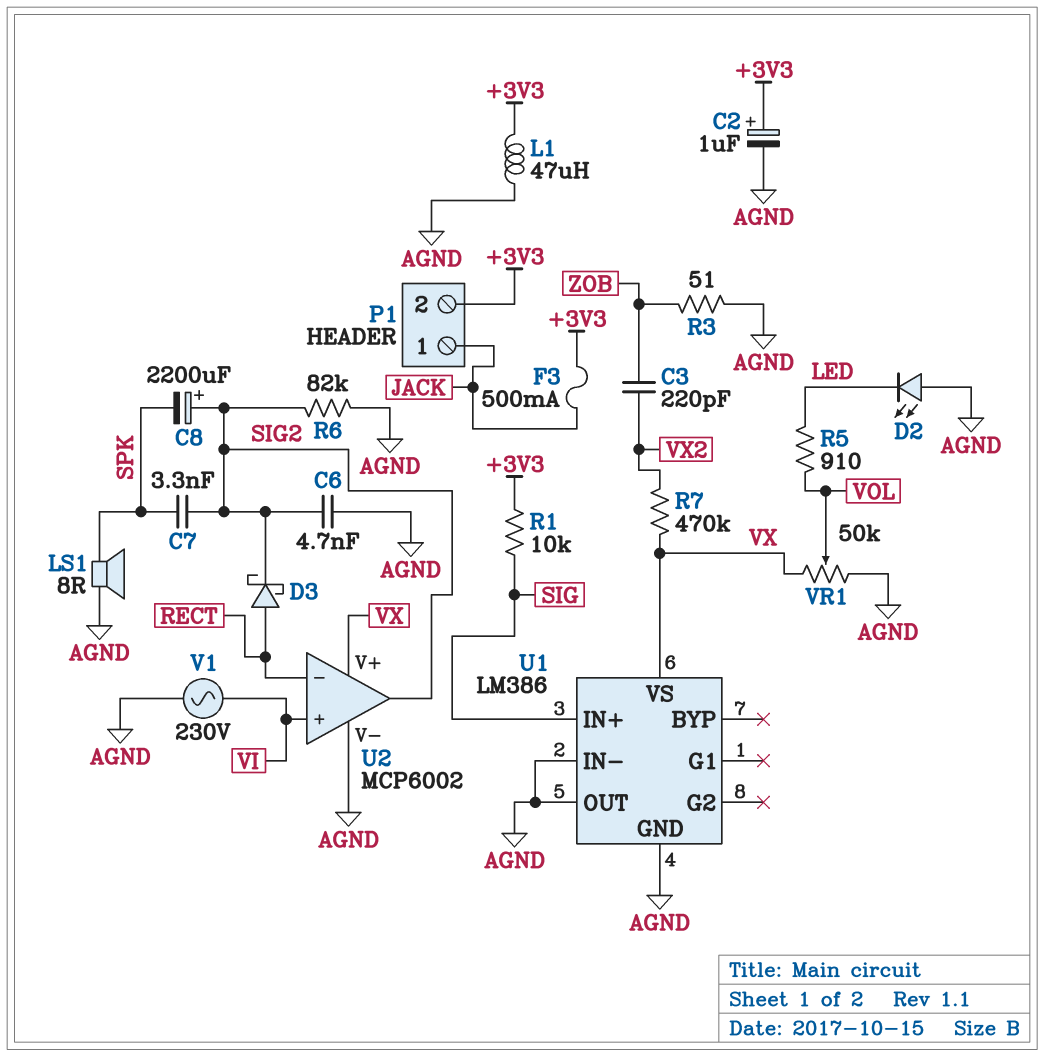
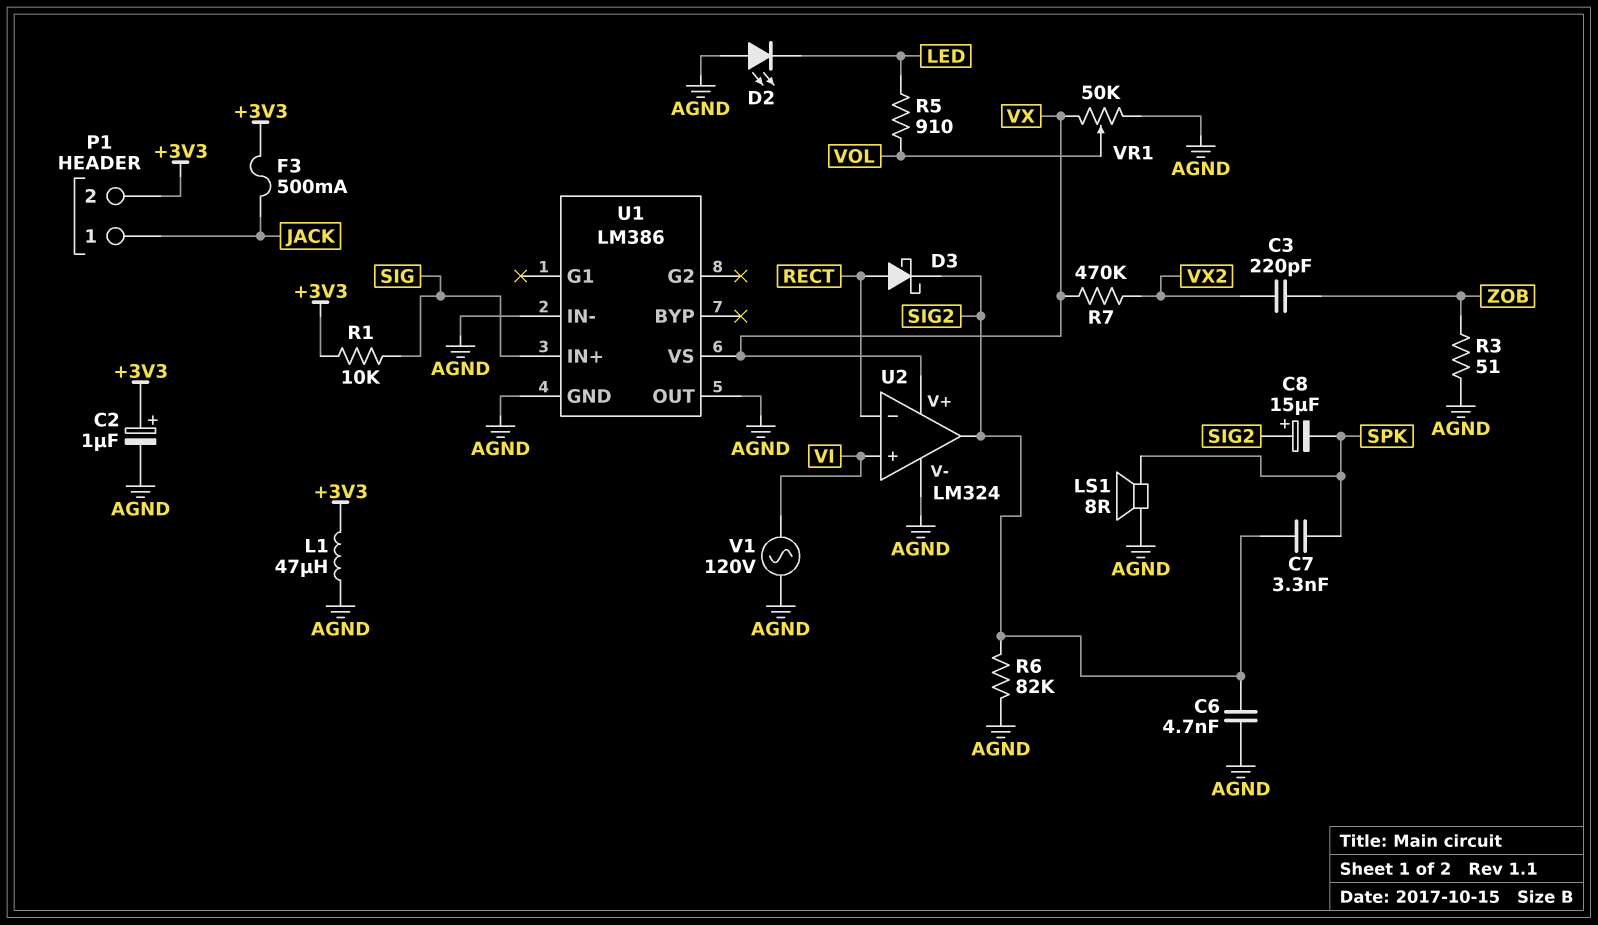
C8: 2200uF (plus SIG2, minus SPK) -> 15uF (plus SIG2, minus SPK)
U2: MCP6002 -> LM324
V1: AC 230V (AGND, VI) -> AC 120V (AGND, VI)

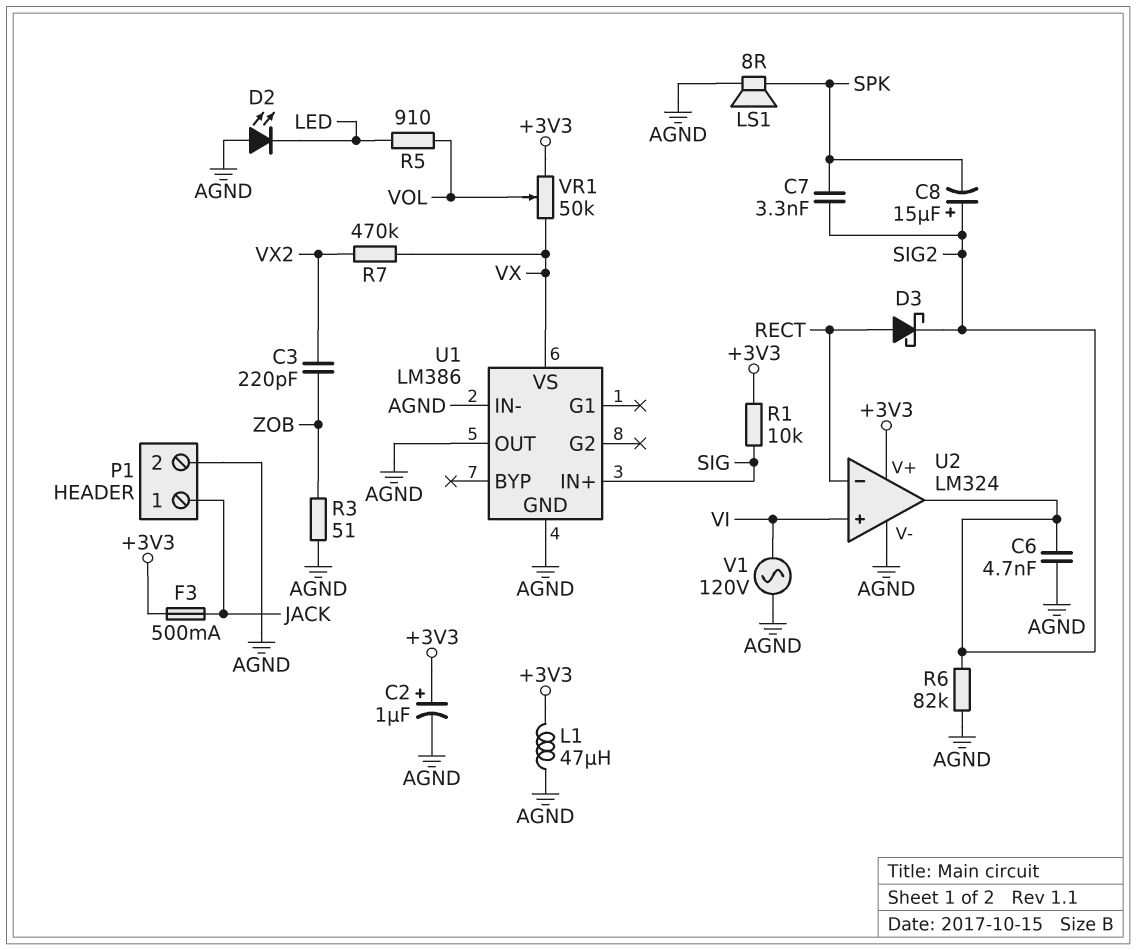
P1 pin 2: +3V3 -> AGND
U2 pin V+: VX -> +3V3
VR1: 50k (AGND, VX, wiper VOL) -> 50k (+3V3, VX, wiper VOL)

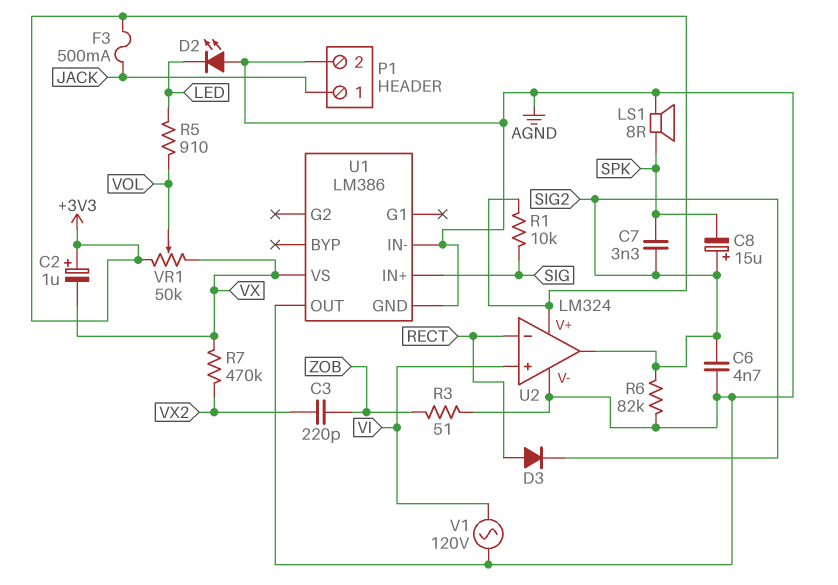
C2: 1uF (plus +3V3, minus AGND) -> 1uF (plus +3V3, minus VX)
D3: schottky (A RECT, K SIG2) -> diode (A RECT, K SIG2)
L1: 47uH (+3V3, AGND) -> none

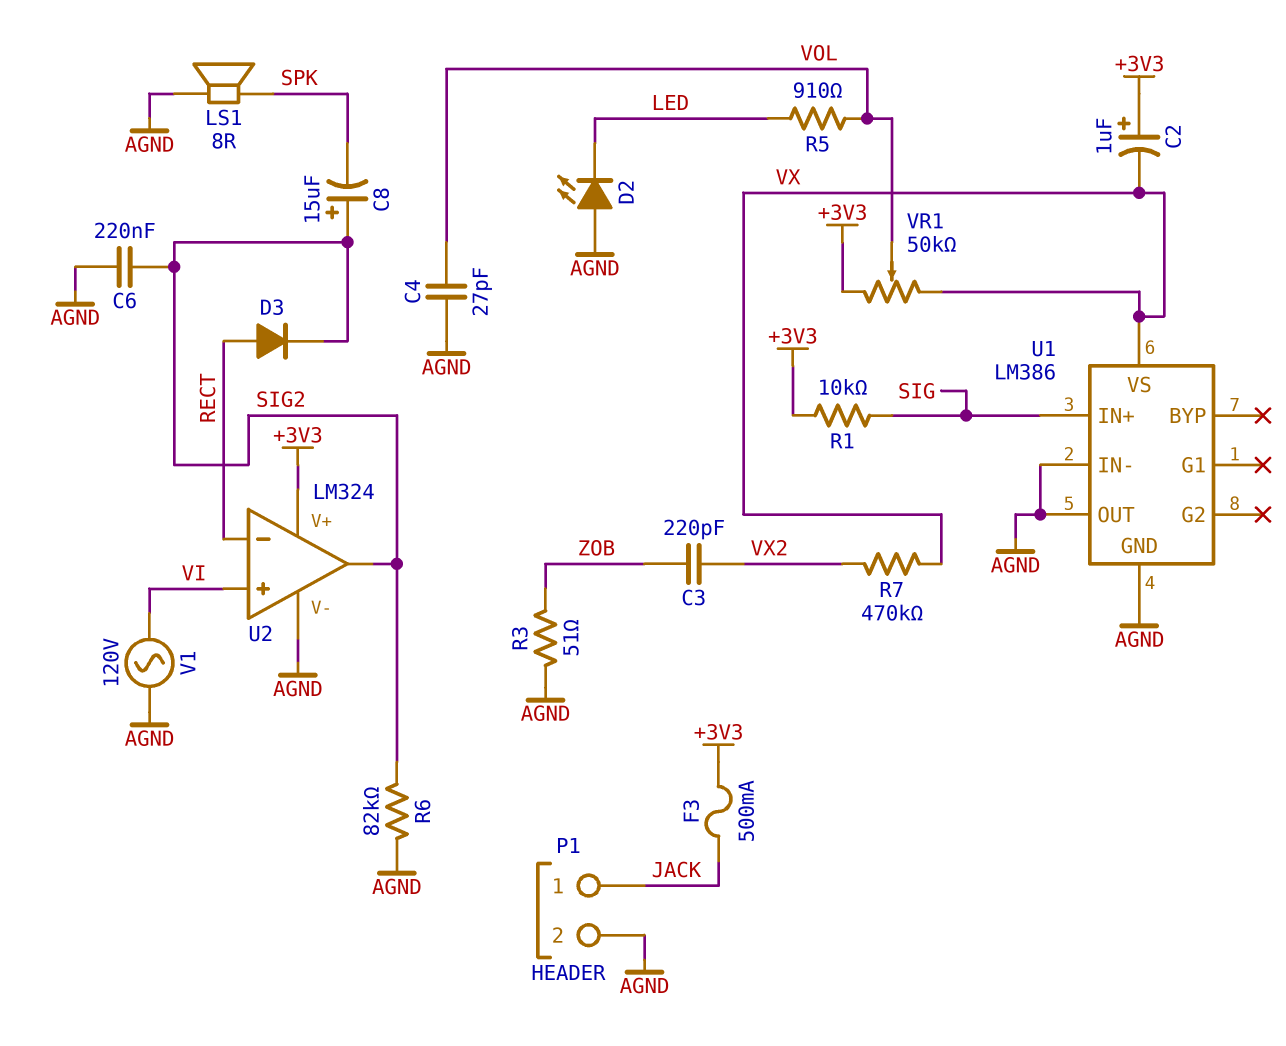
C4: none -> 27pF (AGND, VOL)
C6: 4.7nF (AGND, SIG2) -> 220nF (AGND, SIG2)
C7: 3.3nF (SIG2, SPK) -> none

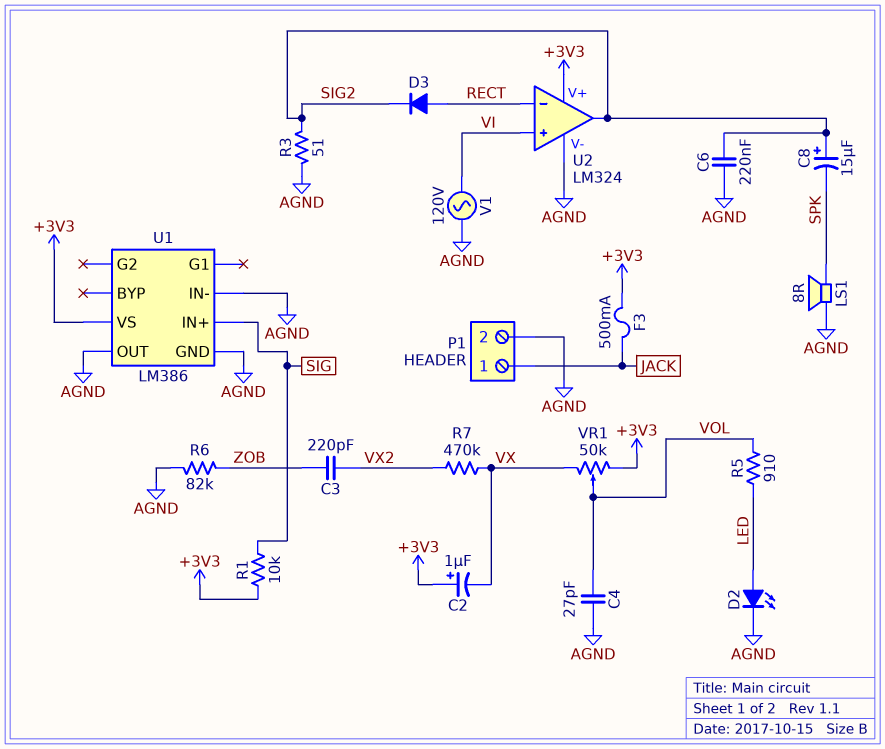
D2: LED (A AGND, K LED) -> LED (A LED, K AGND)
R3: 51 (AGND, ZOB) -> 51 (AGND, SIG2)
R6: 82k (AGND, SIG2) -> 82k (AGND, ZOB)
U1 pin VS: VX -> +3V3

